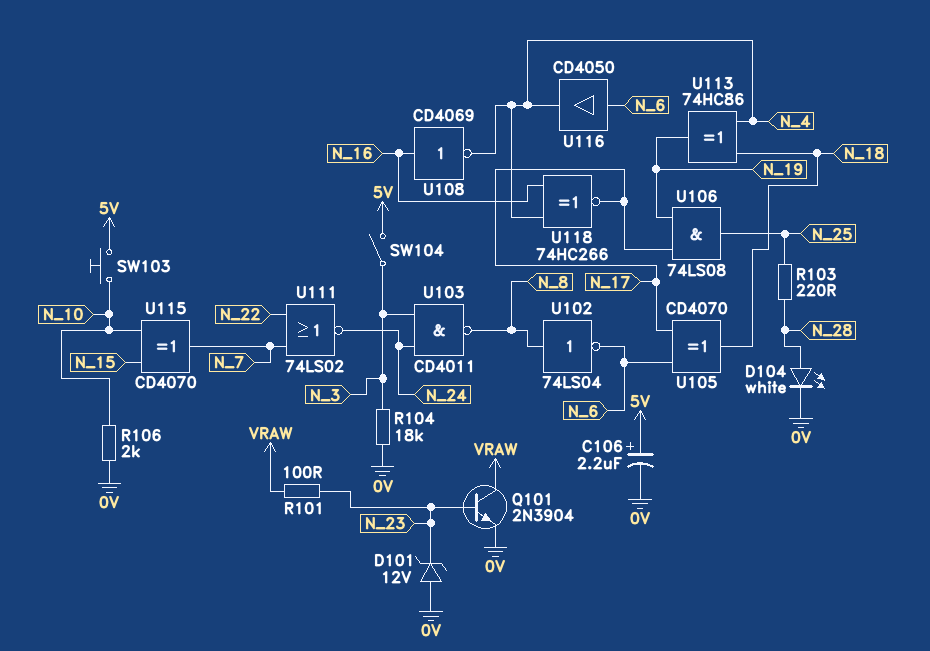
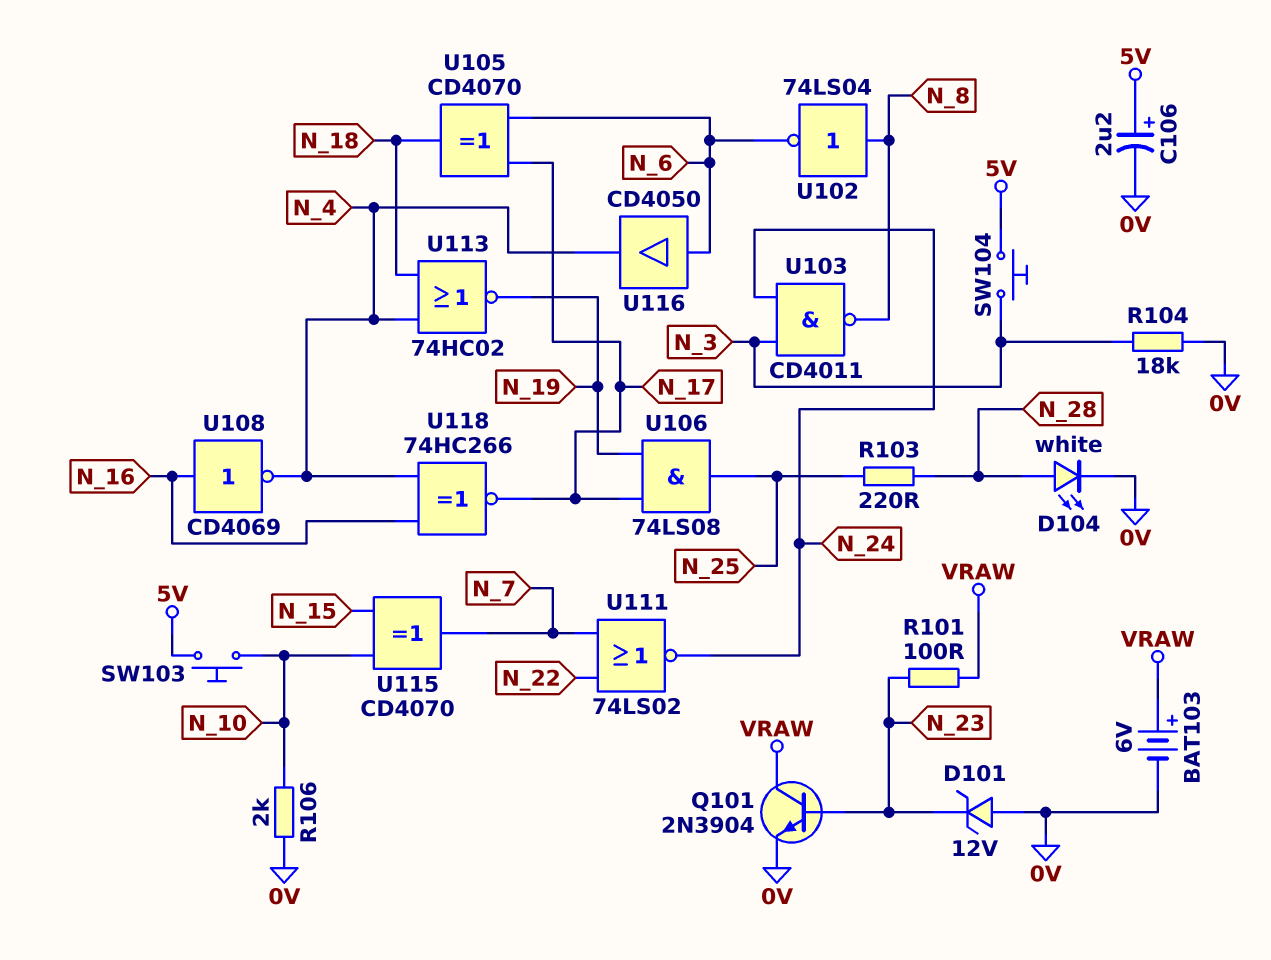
BAT103: none -> 6V (plus VRAW, minus 0V)
SW104: switch (5V, N_3) -> button (5V, N_3)
U113: XOR 74HC86 (in N_4, in N_18, out N_19) -> NOR 74HC02 (in N_4, in N_18, out N_19)

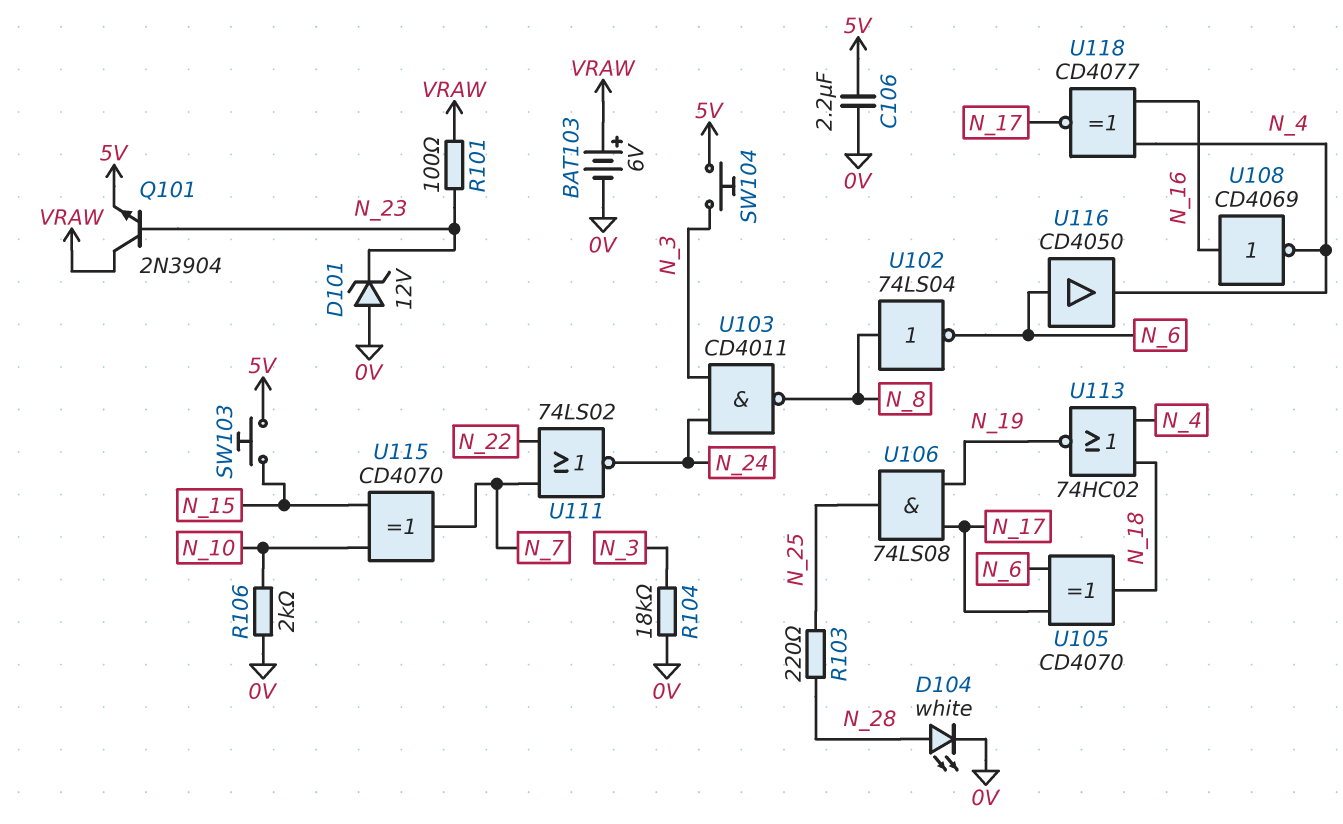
C106: 2.2uF (plus 5V, minus 0V) -> 2.2uF (0V, 5V)
Q101: NPN 2N3904 (B N_23, C VRAW, E 0V) -> NPN 2N3904 (B N_23, C VRAW, E 5V)
SW103: button (5V, N_10) -> button (5V, N_15)
U118: XNOR 74HC266 (in N_4, in N_16, out N_17) -> XNOR CD4077 (in N_4, in N_16, out N_17)

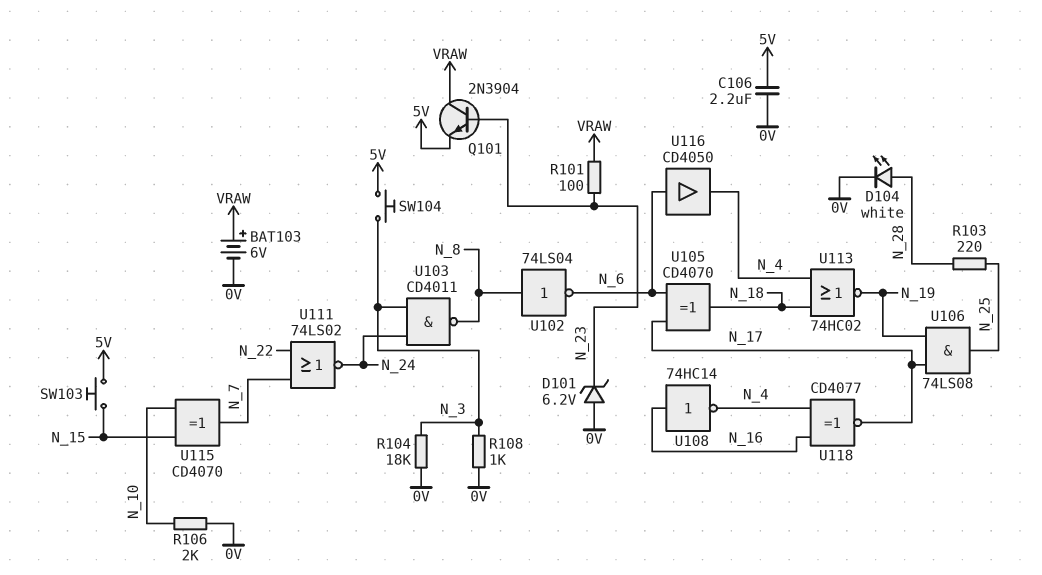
D101: zener 12V (A 0V, K N_23) -> zener 6.2V (A 0V, K N_23)
R108: none -> 1k (0V, N_3)
U108: NOT CD4069 (in N_16, out N_4) -> NOT 74HC14 (in N_16, out N_4)

